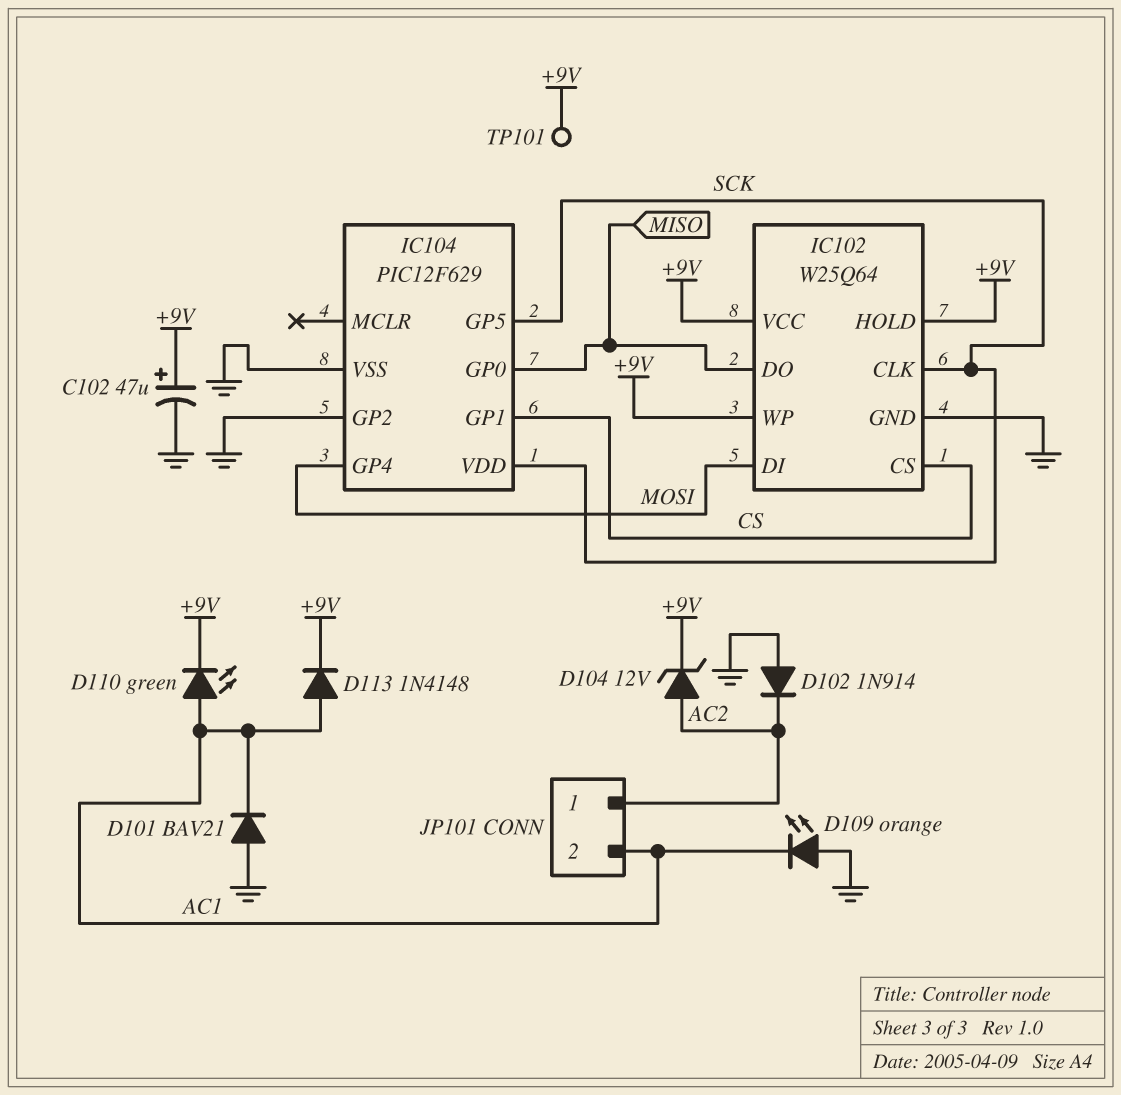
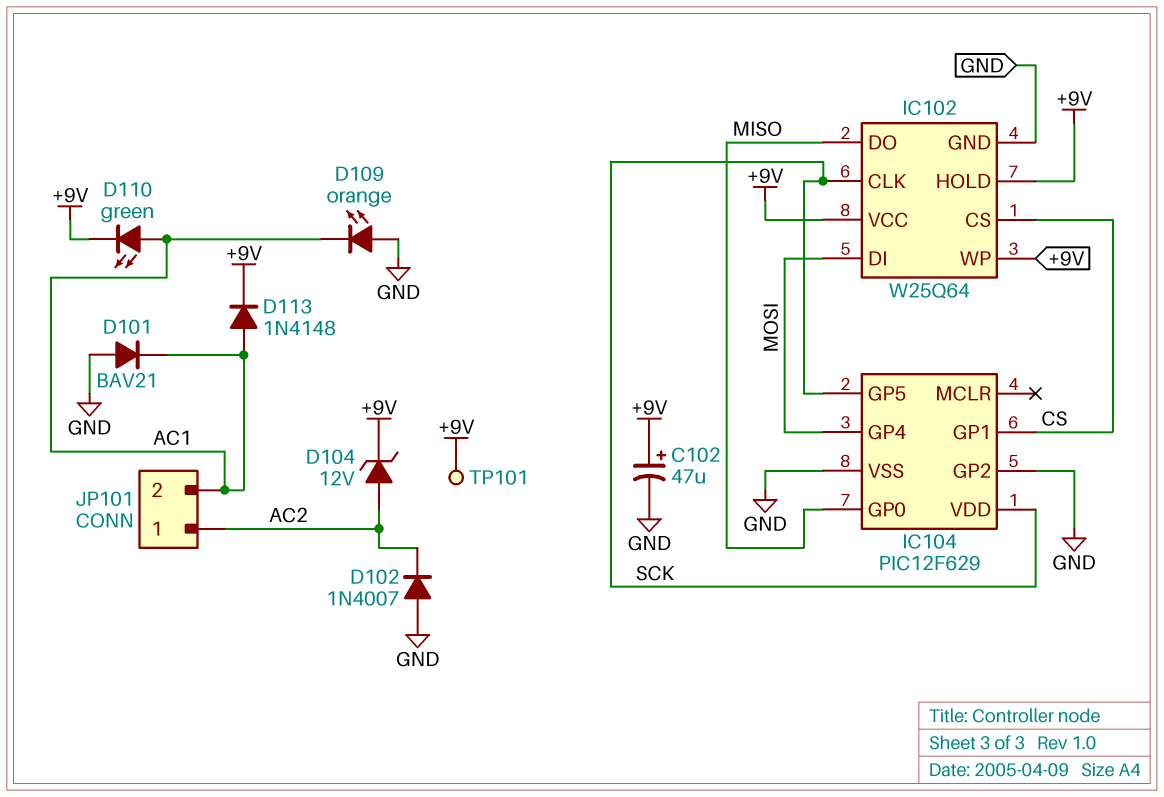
D102: diode 1N914 (A GND, K AC2) -> diode 1N4007 (A GND, K AC2)

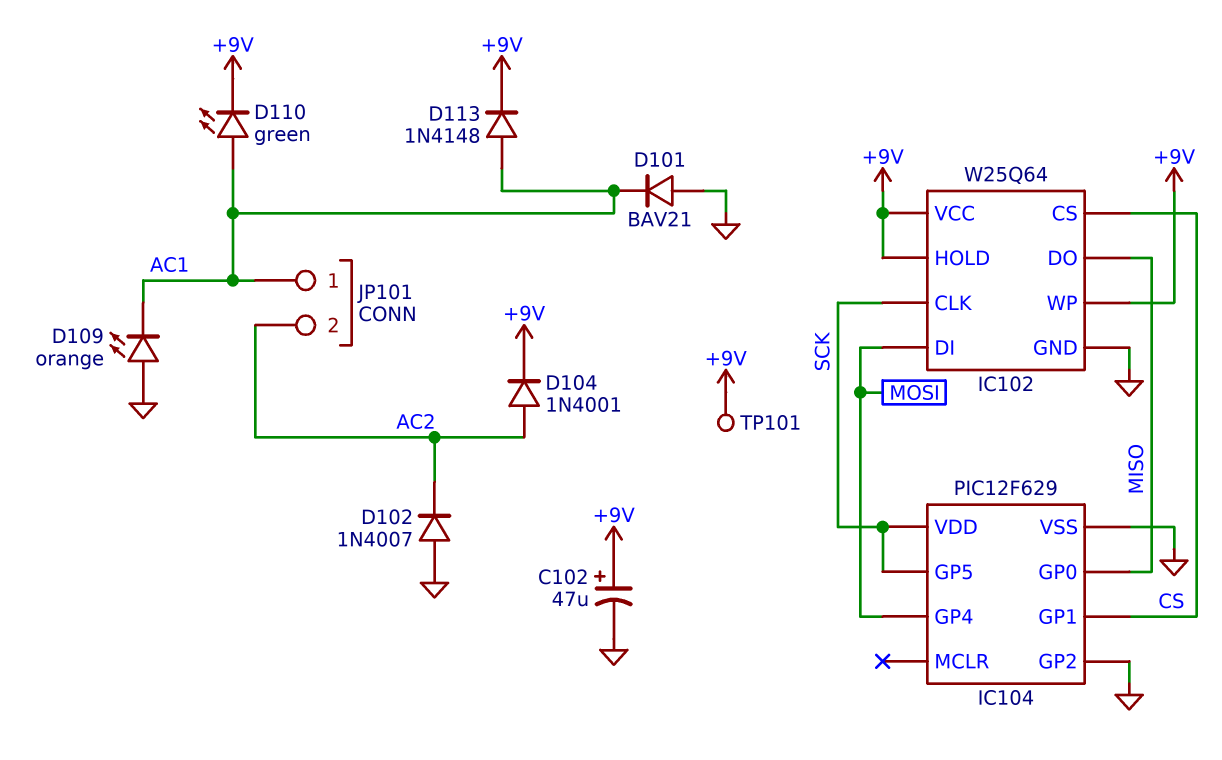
D104: zener 12V (A AC2, K +9V) -> diode 1N4001 (A AC2, K +9V)
JP101 pin 1: AC2 -> AC1
JP101 pin 2: AC1 -> AC2

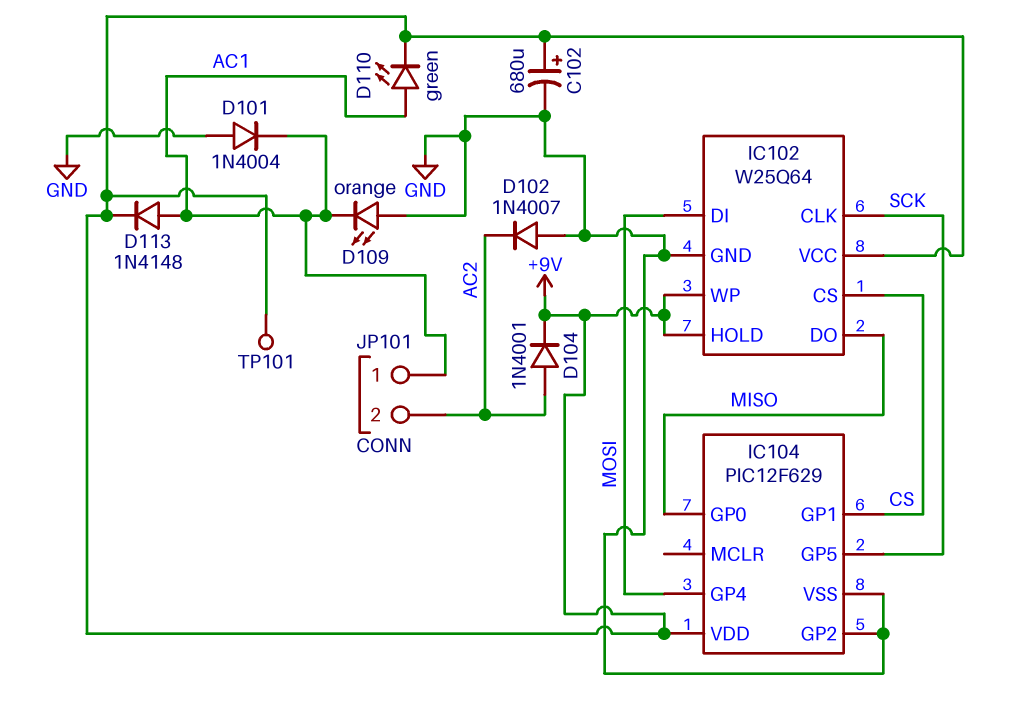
C102: 47uF (plus +9V, minus GND) -> 680uF (plus +9V, minus GND)
D101: diode BAV21 (A GND, K AC1) -> diode 1N4004 (A GND, K AC1)
IC104 pin VDD: SCK -> +9V

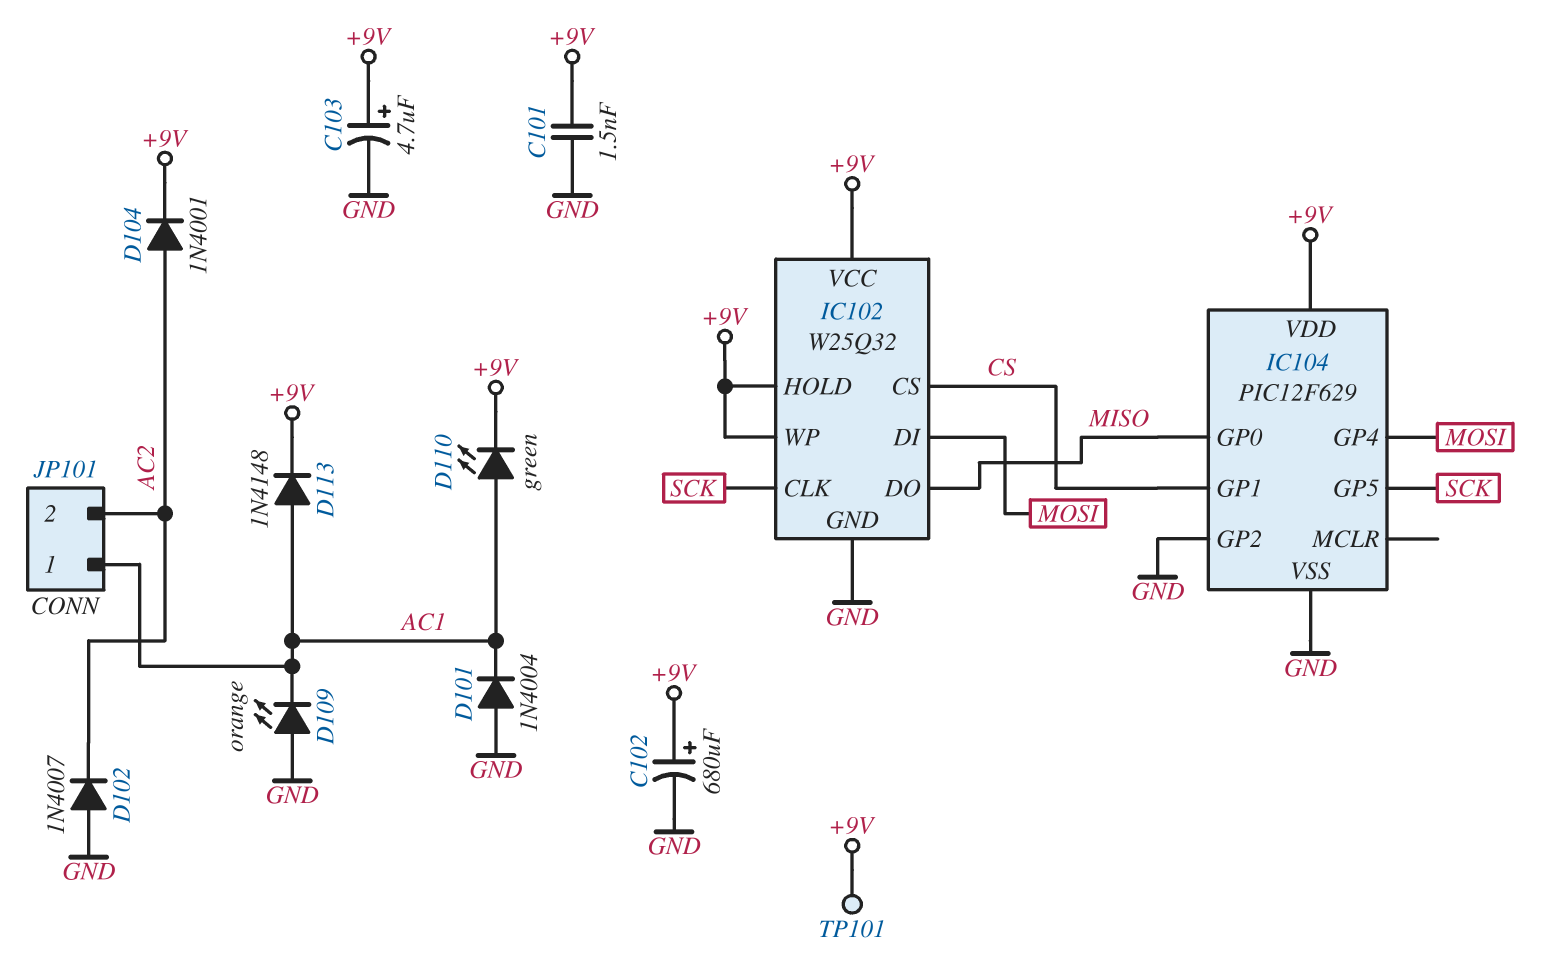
C101: none -> 1.5nF (+9V, GND)
C103: none -> 4.7uF (plus +9V, minus GND)
IC102: W25Q64 -> W25Q32

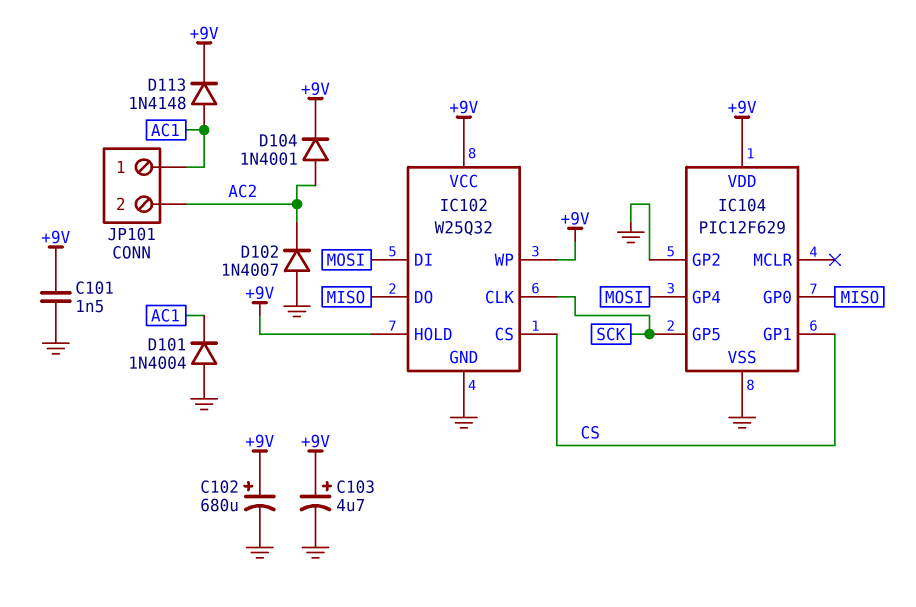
D109: LED orange (A GND, K AC1) -> none
D110: LED green (A AC1, K +9V) -> none
TP101: test point (+9V) -> none

